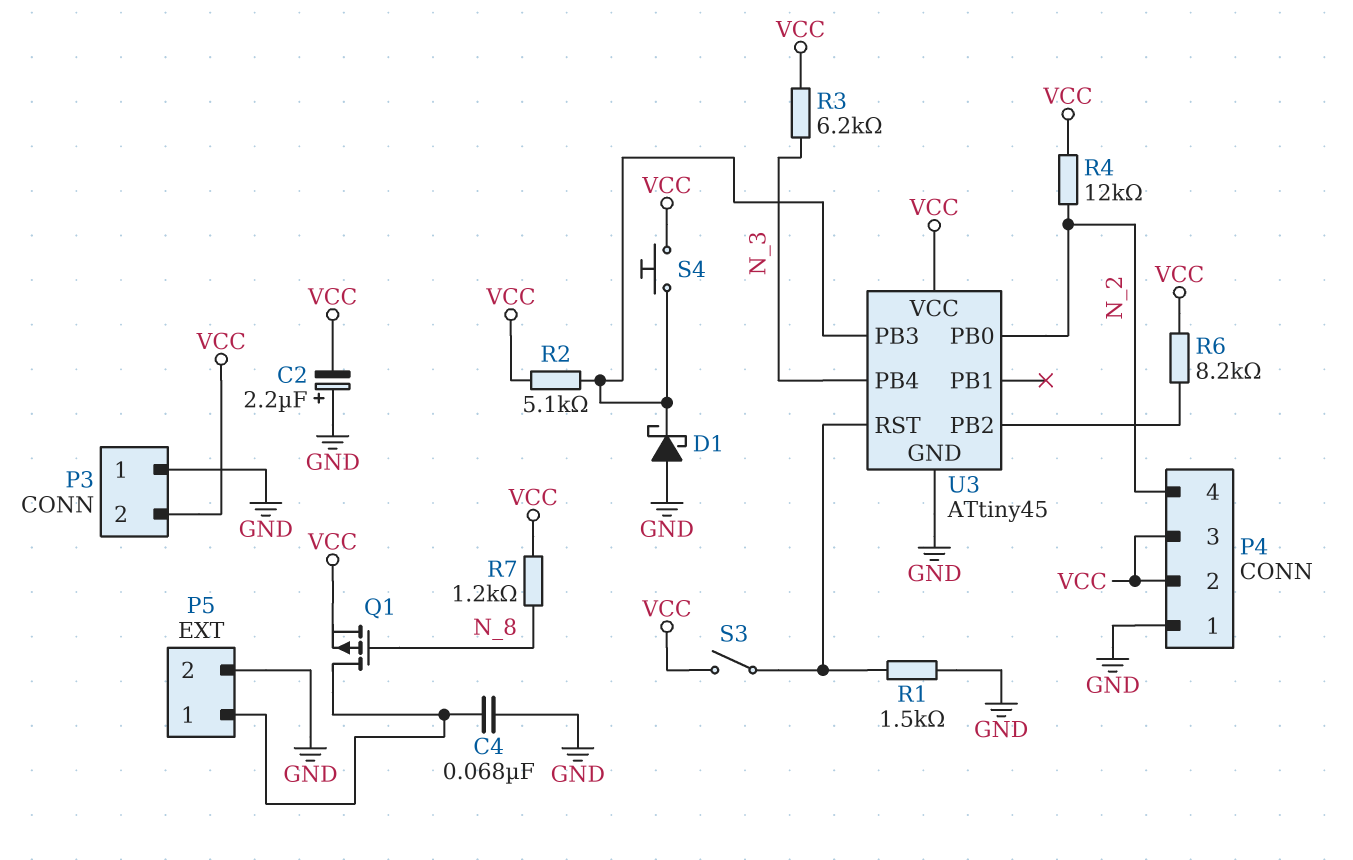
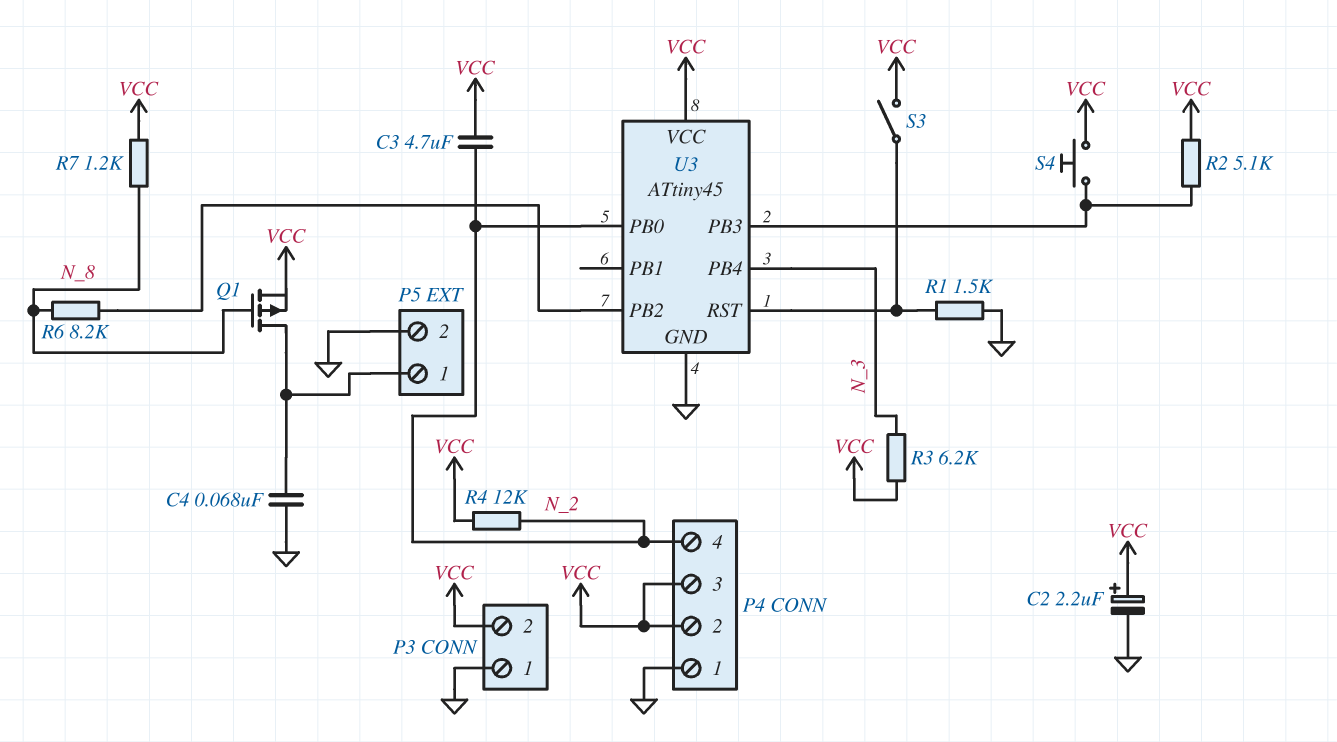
C2: 2.2uF (plus GND, minus VCC) -> 2.2uF (plus VCC, minus GND)
C3: none -> 4.7uF (N_2, VCC)
D1: schottky (A GND, K U3/PB3) -> none
R6: 8.2k (U3/PB2, VCC) -> 8.2k (N_8, U3/PB2)

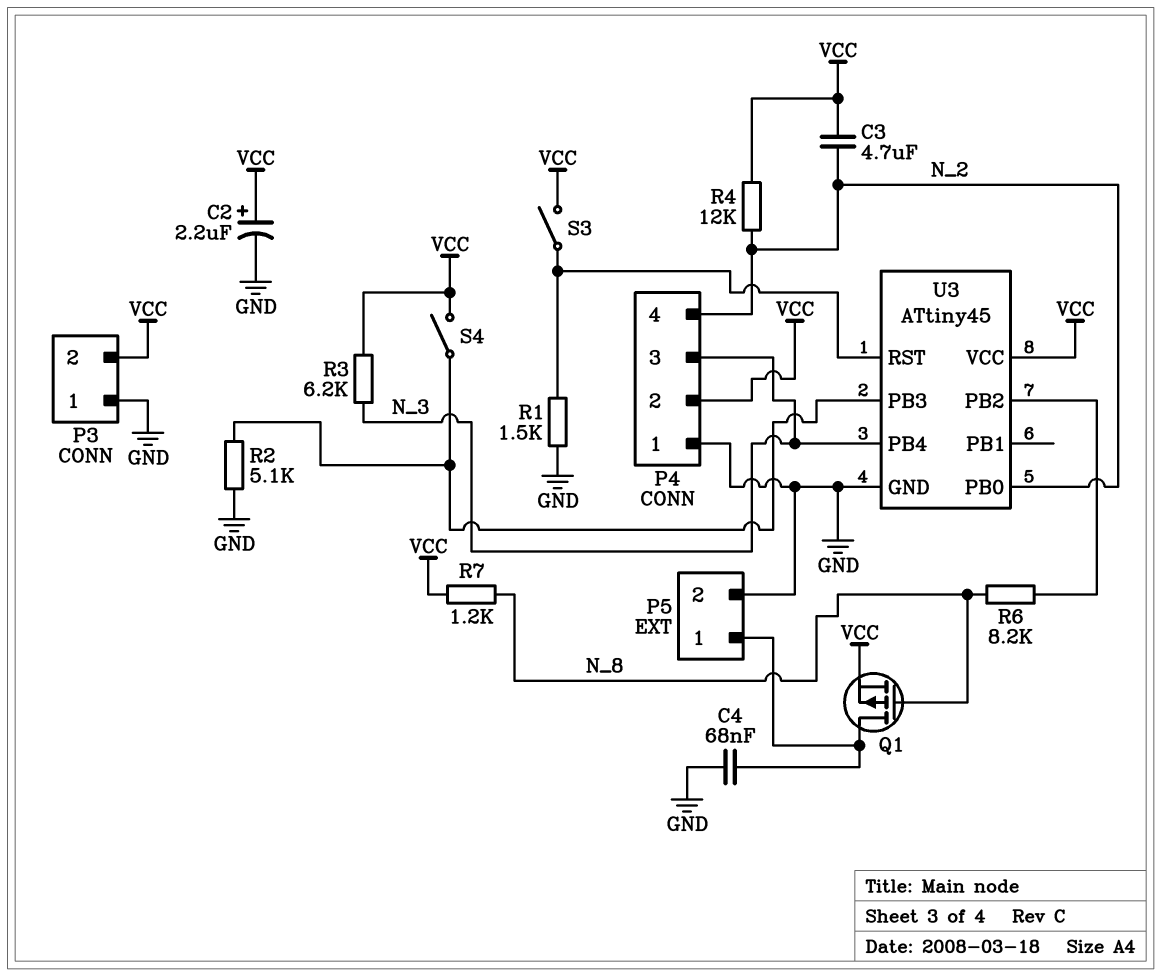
P4 pin 3: VCC -> N_3
R2: 5.1k (U3/PB3, VCC) -> 5.1k (GND, U3/PB3)
S4: button (U3/PB3, VCC) -> switch (U3/PB3, VCC)

